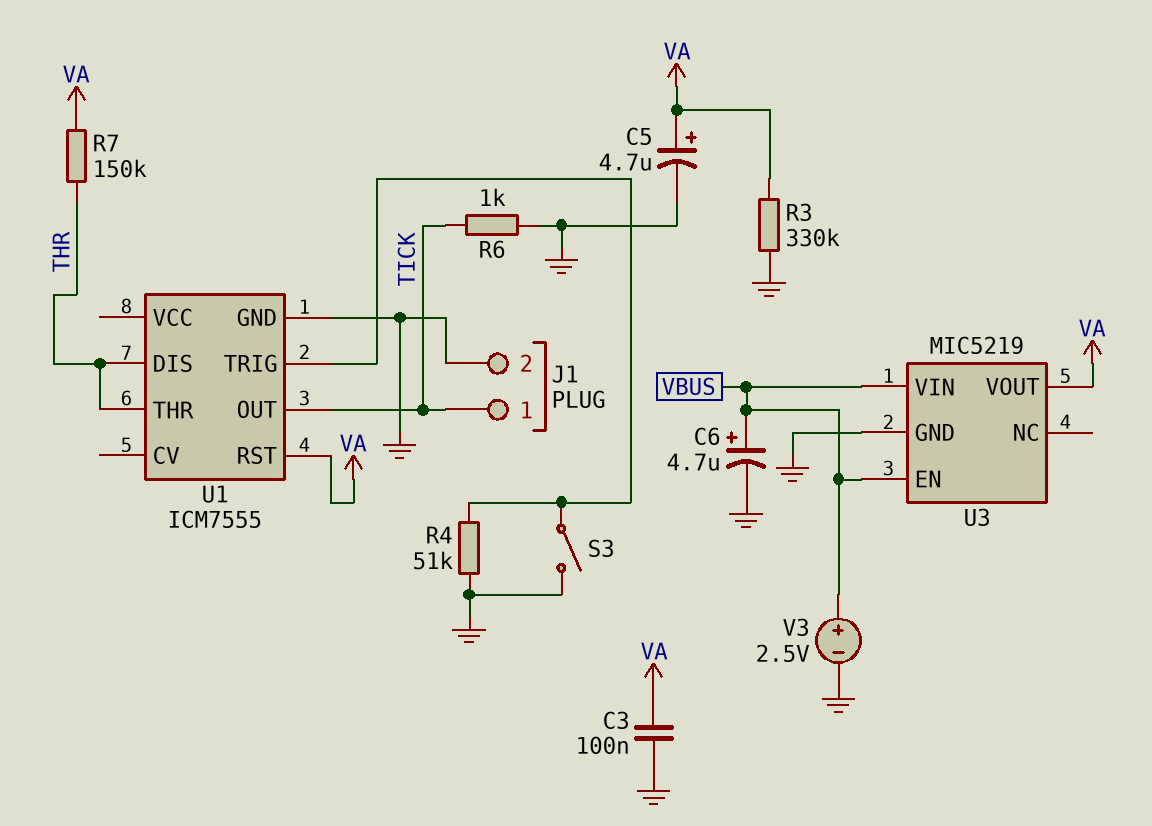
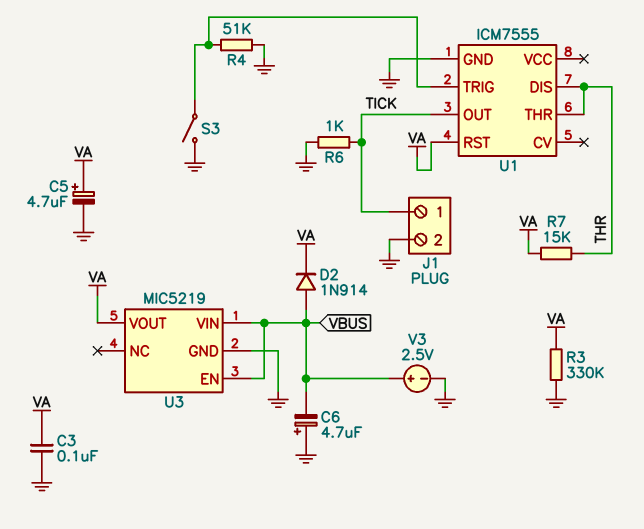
C6: 4.7uF (plus VBUS, minus GND) -> 4.7uF (plus GND, minus VBUS)
D2: none -> diode 1N914 (A VBUS, K VA)
R7: 150k (THR, VA) -> 15k (THR, VA)

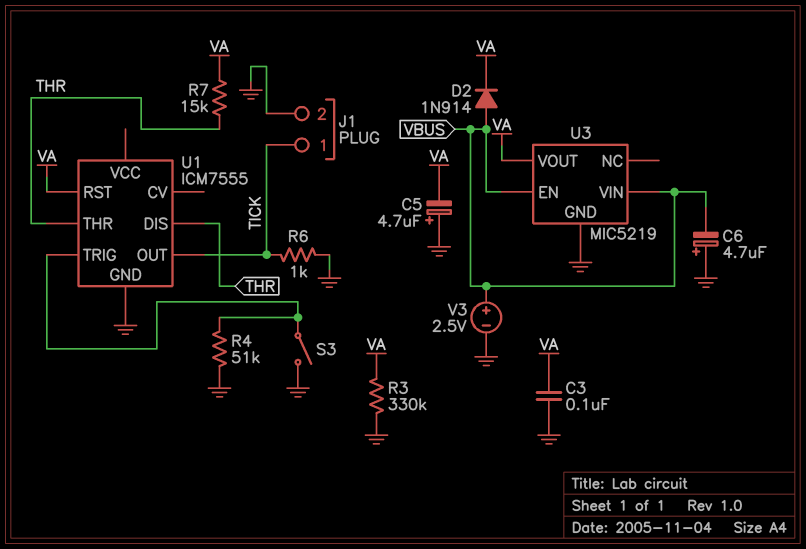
C5: 4.7uF (plus VA, minus GND) -> 4.7uF (plus GND, minus VA)

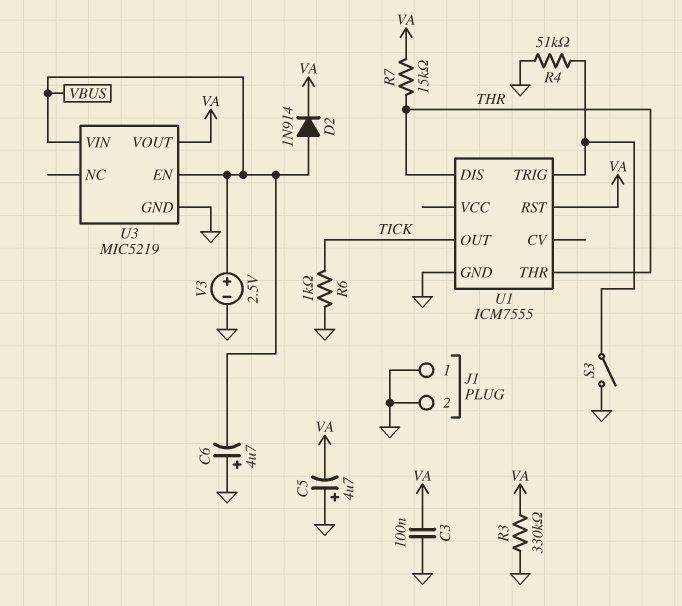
J1 pin 1: TICK -> GND

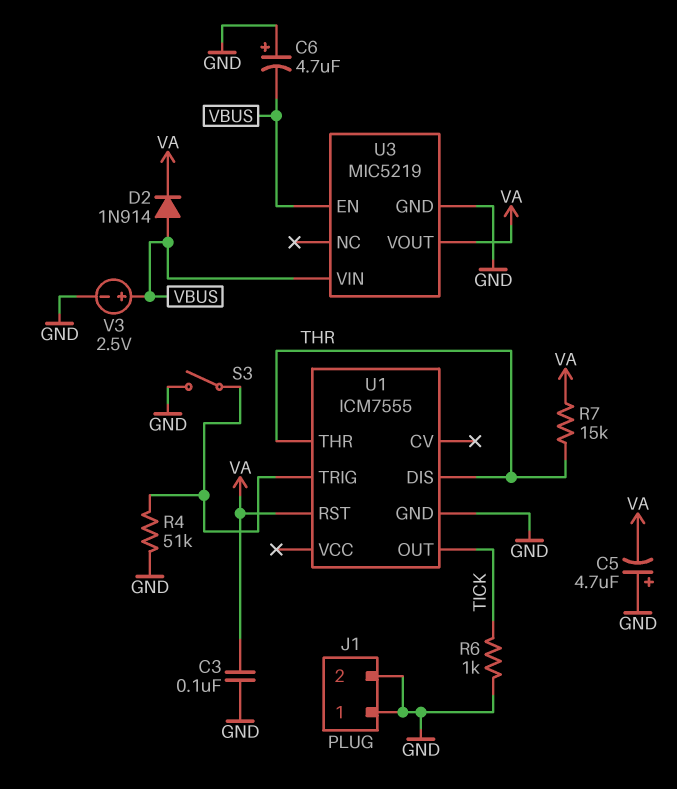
R3: 330k (GND, VA) -> none

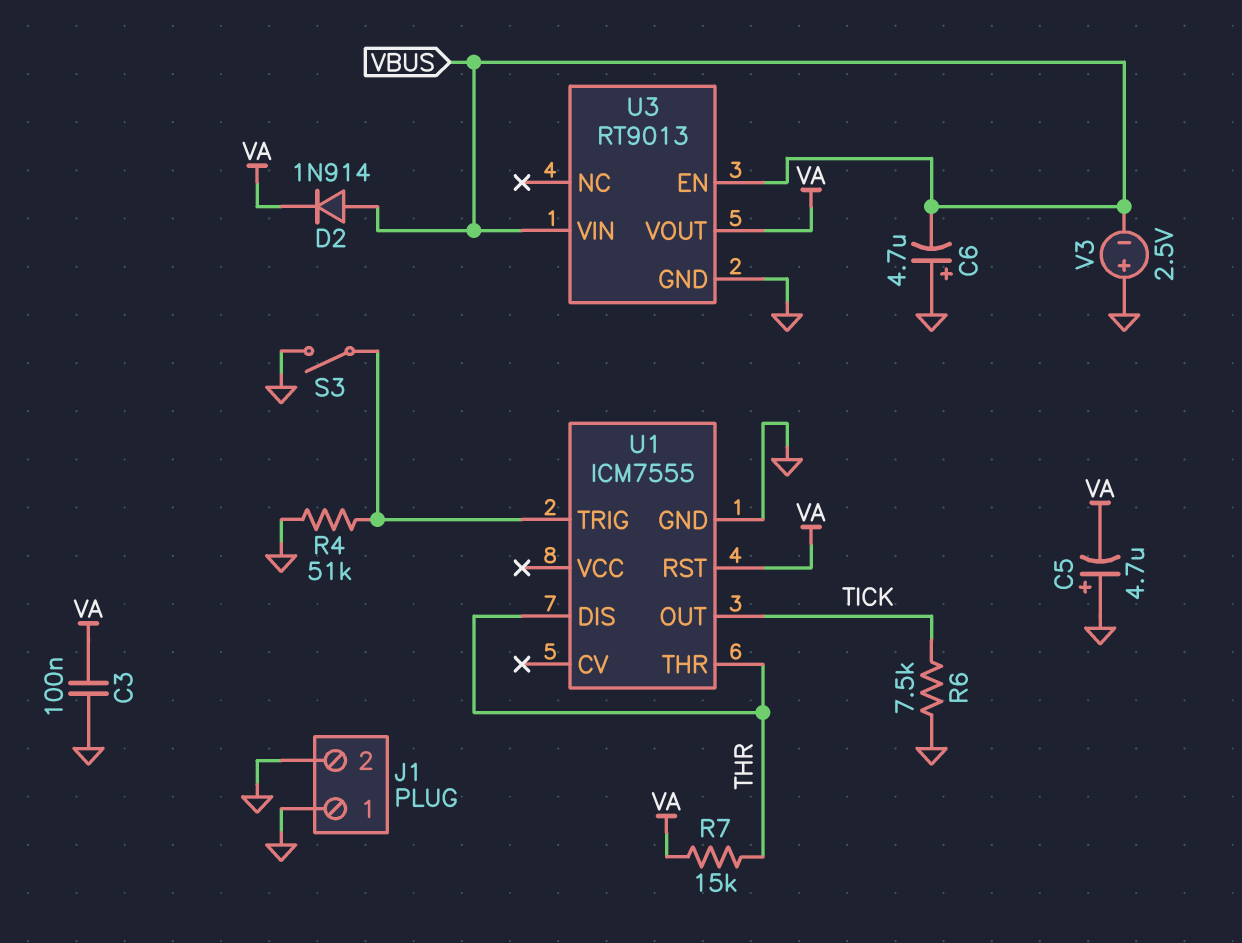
R6: 1k (GND, TICK) -> 7.5k (GND, TICK)
U3: MIC5219 -> RT9013
V3: 2.5V (plus VBUS, minus GND) -> 2.5V (plus GND, minus VBUS)

